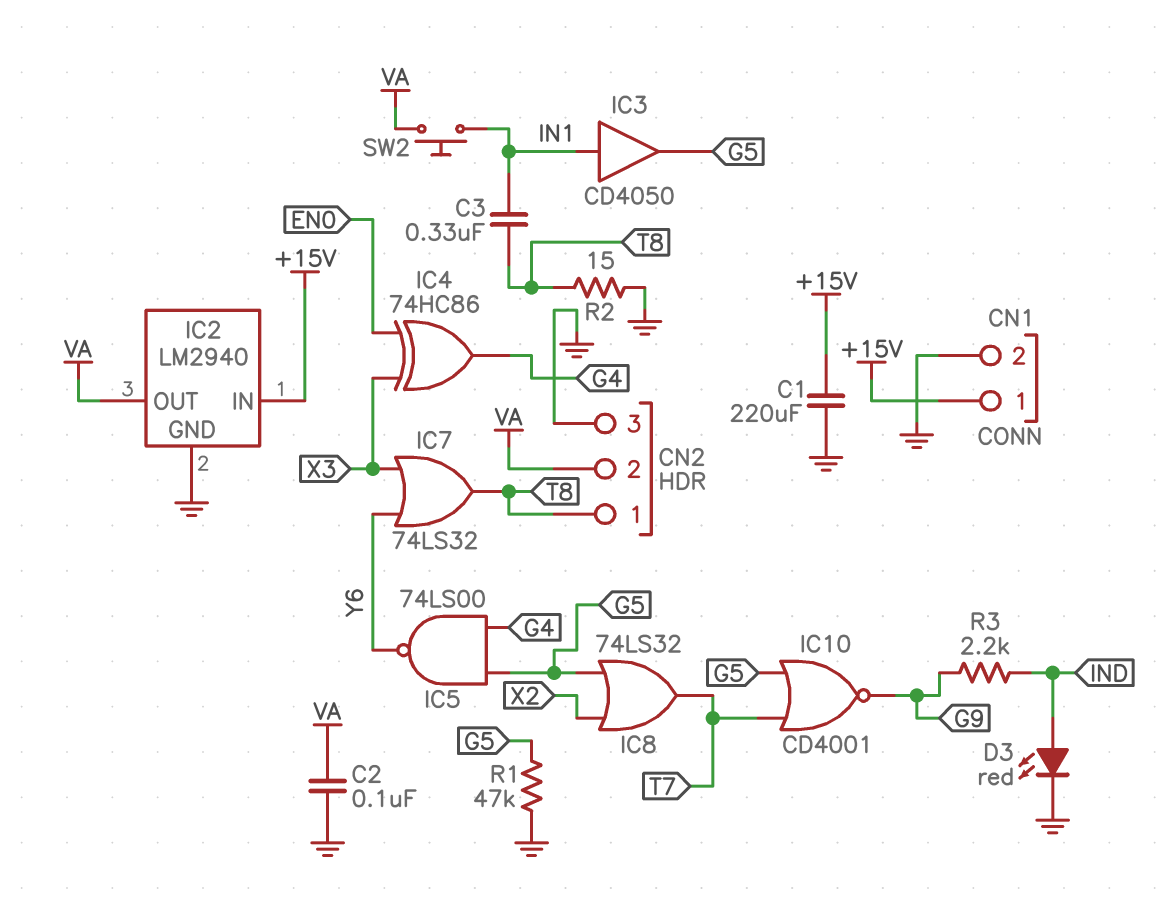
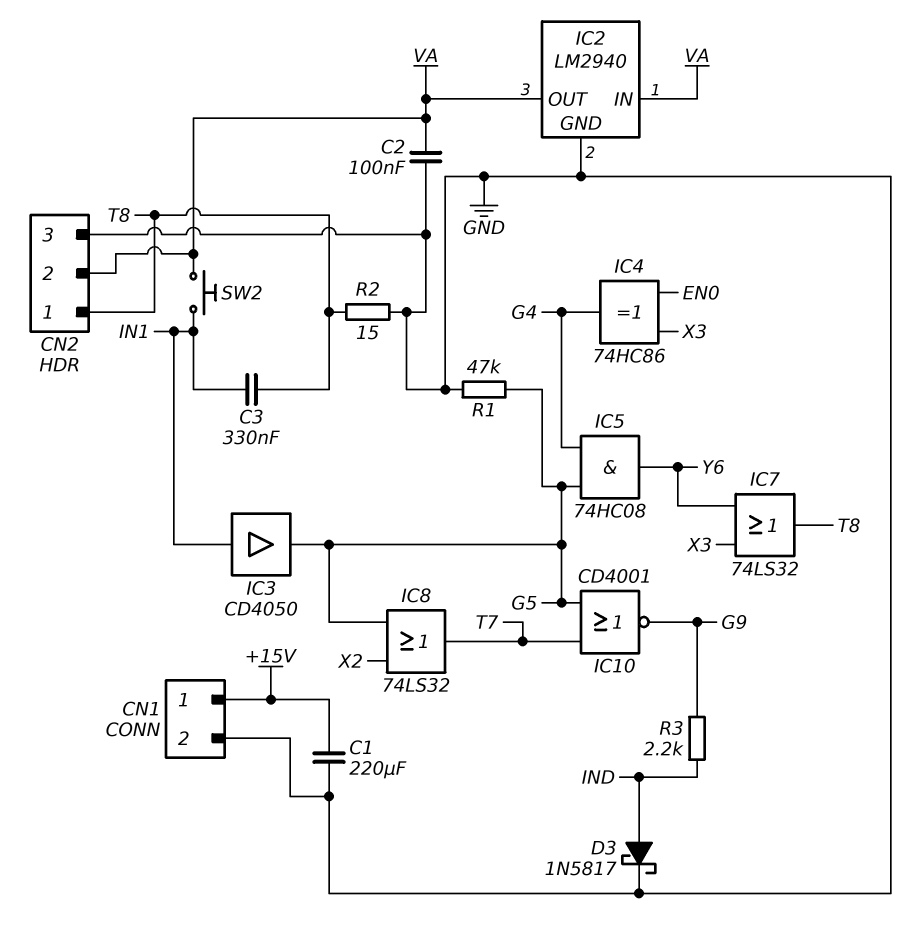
D3: LED red (A IND, K GND) -> schottky 1N5817 (A IND, K GND)
IC2 pin IN: +15V -> VA
IC5: NAND 74LS00 (in G4, in G5, out Y6) -> AND 74HC08 (in G4, in G5, out Y6)

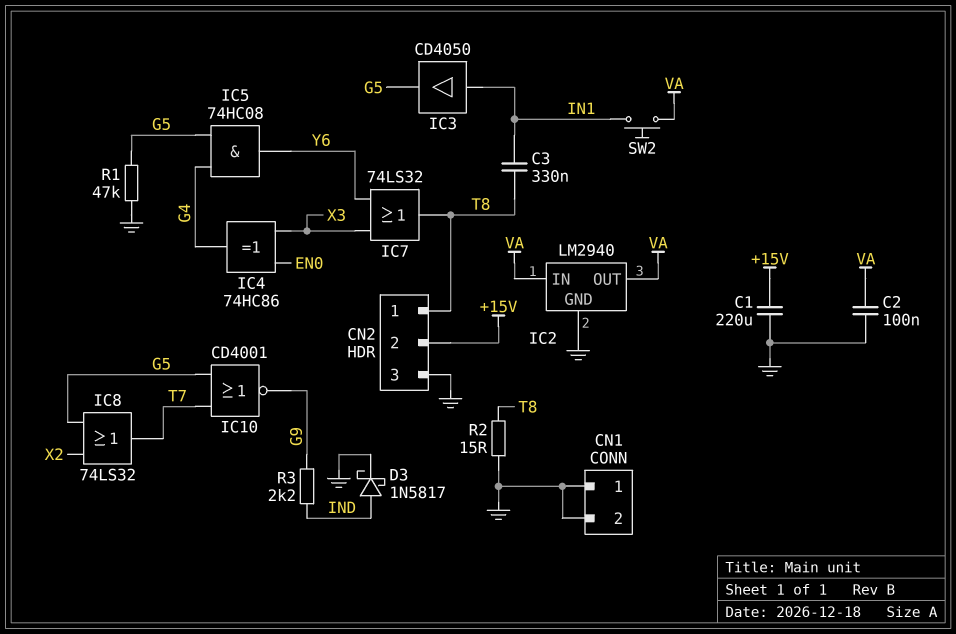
CN1 pin 1: +15V -> GND
CN2 pin 2: VA -> +15V

